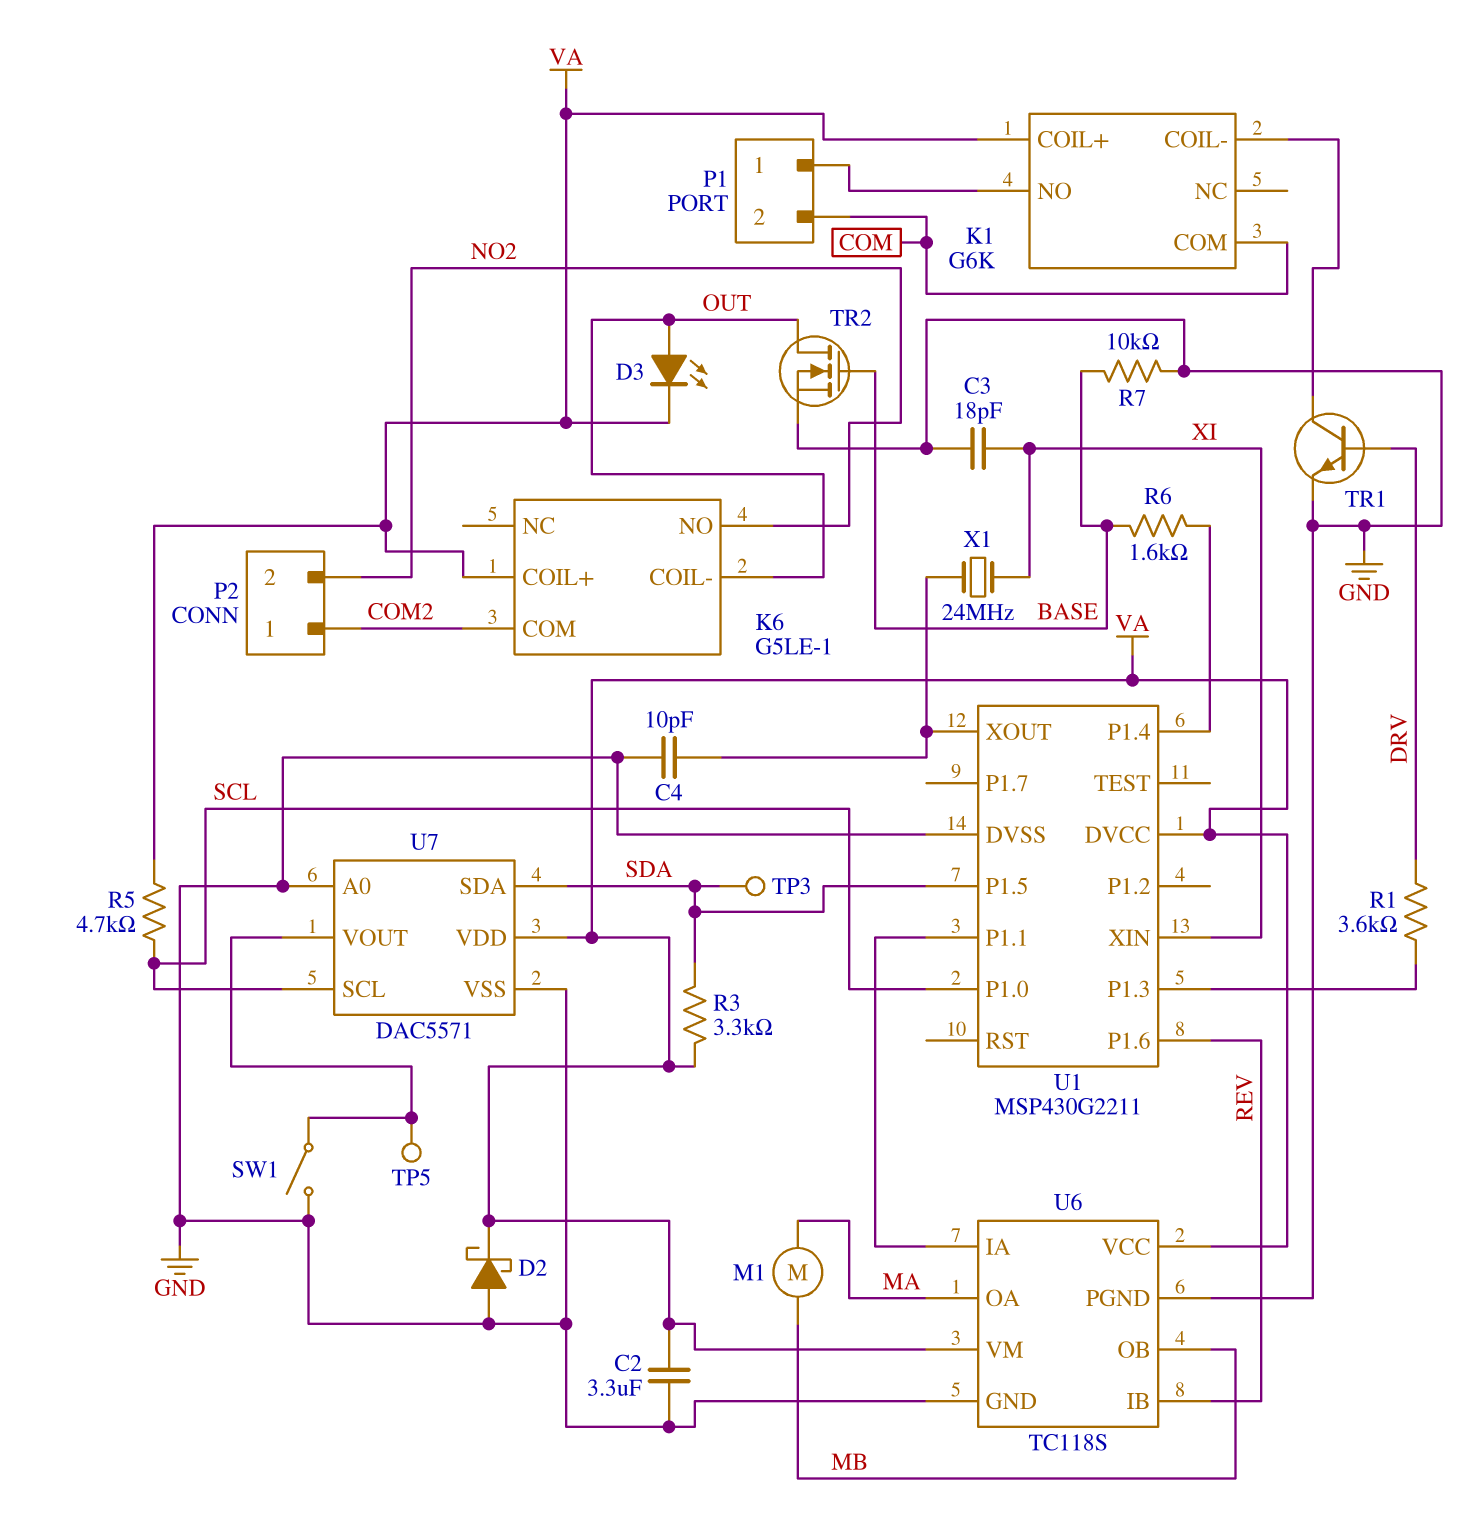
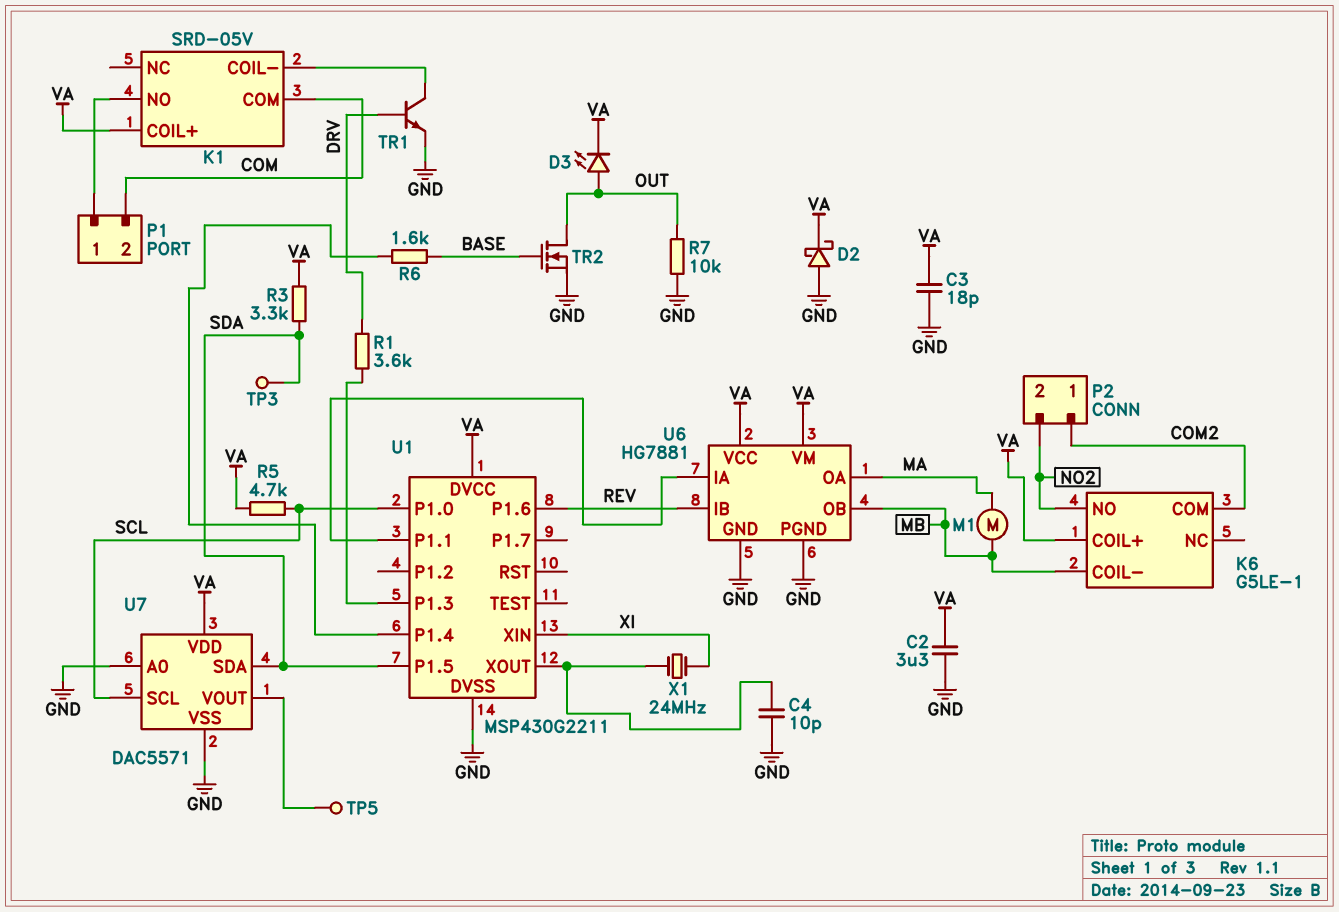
C3: 18pF (GND, XI) -> 18pF (GND, VA)
K1: G6K -> SRD-05V
K6 pin COIL-: OUT -> MB
R7: 10k (BASE, GND) -> 10k (GND, OUT)
SW1: switch (GND, U7/VOUT) -> none
U6: TC118S -> HG7881

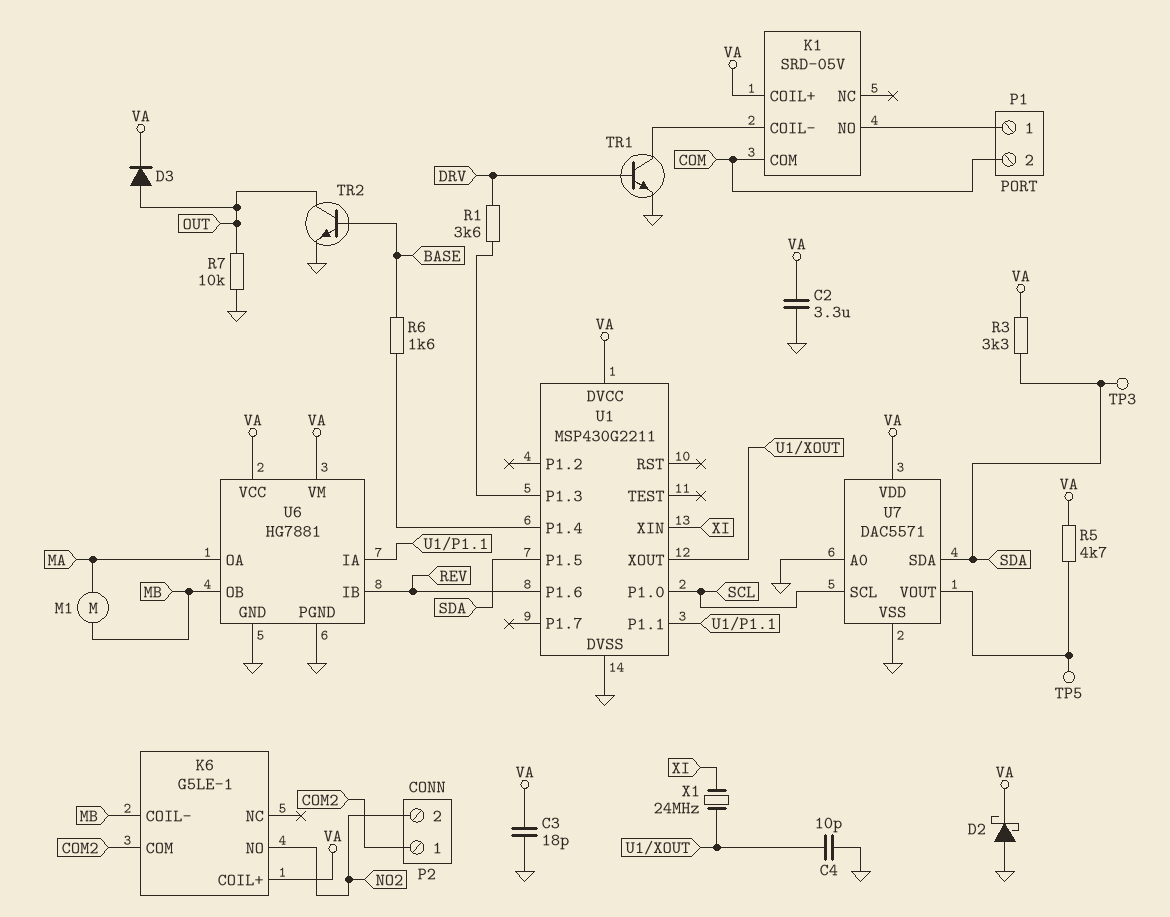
D3: LED (A OUT, K VA) -> diode (A OUT, K VA)
R5: 4.7k (SCL, VA) -> 4.7k (U7/VOUT, VA)
TR2: NMOS (G BASE, D OUT, S GND) -> NPN (B BASE, C OUT, E GND)

